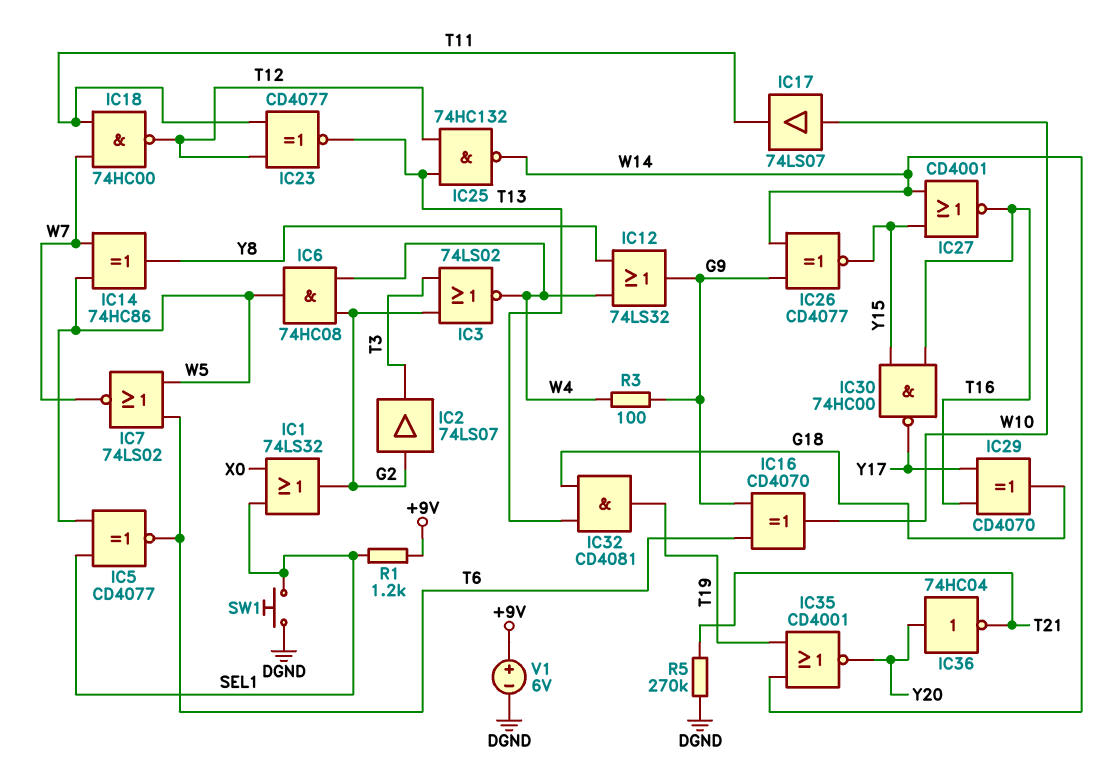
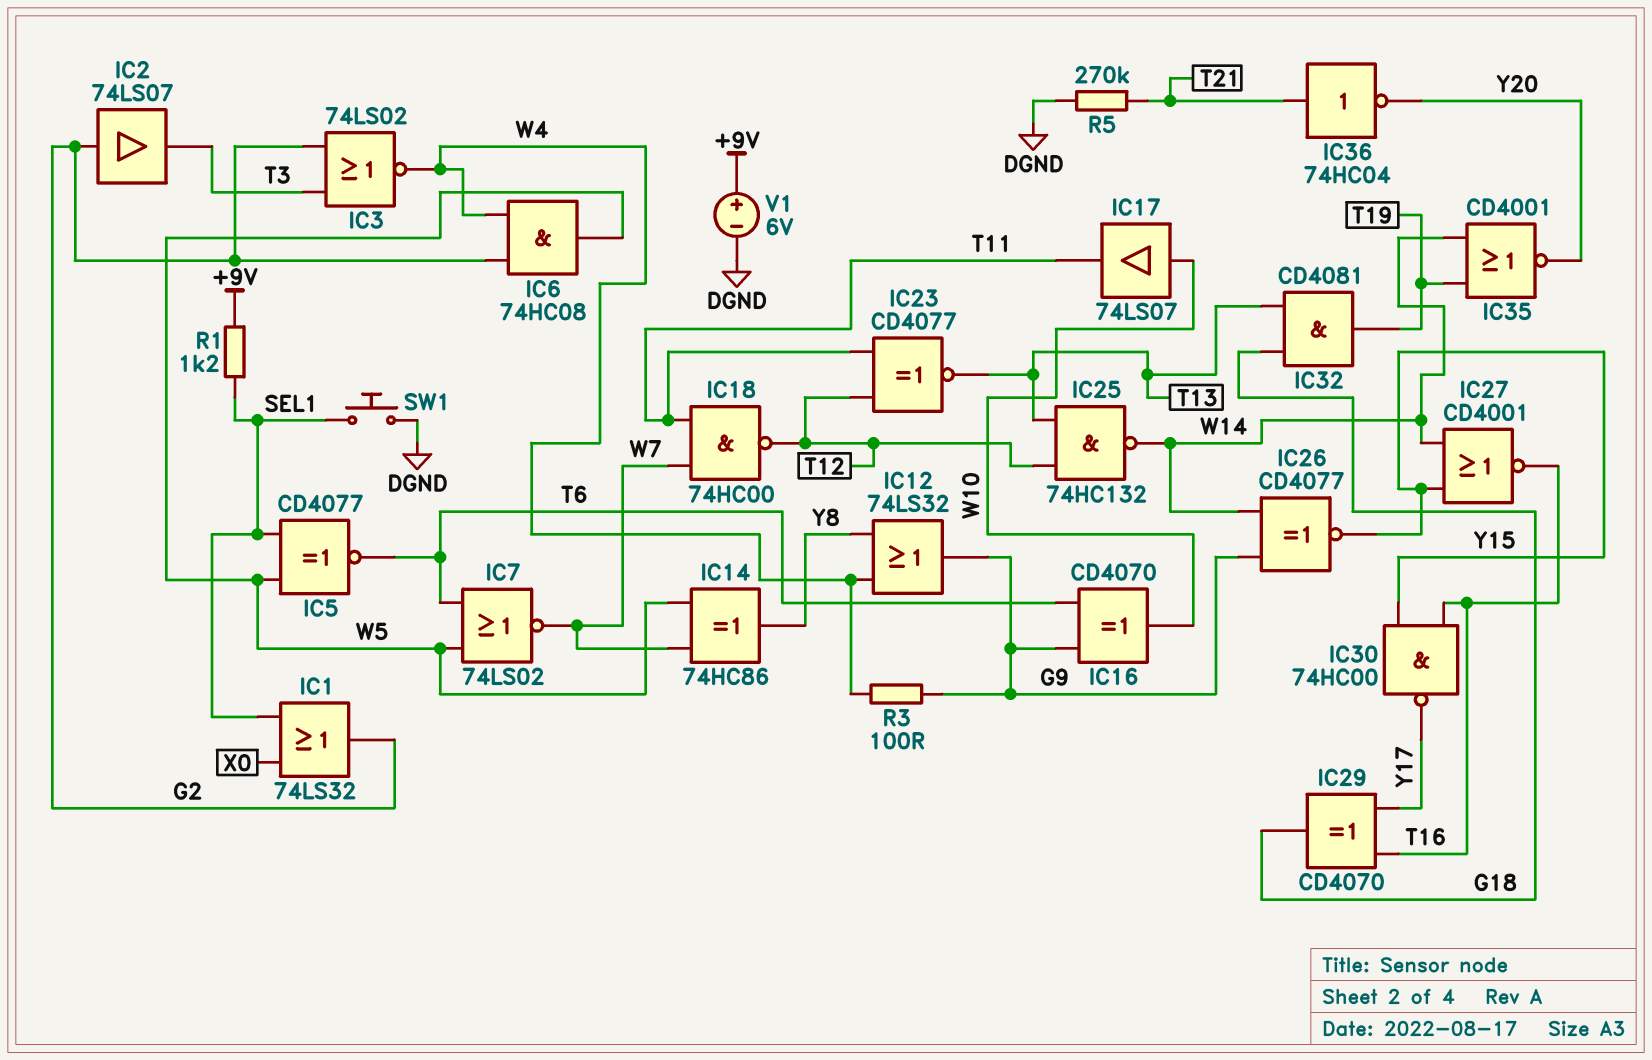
IC36: NOT 74HC04 (in Y20, out T21) -> NOT 74HC04 (in T21, out Y20)

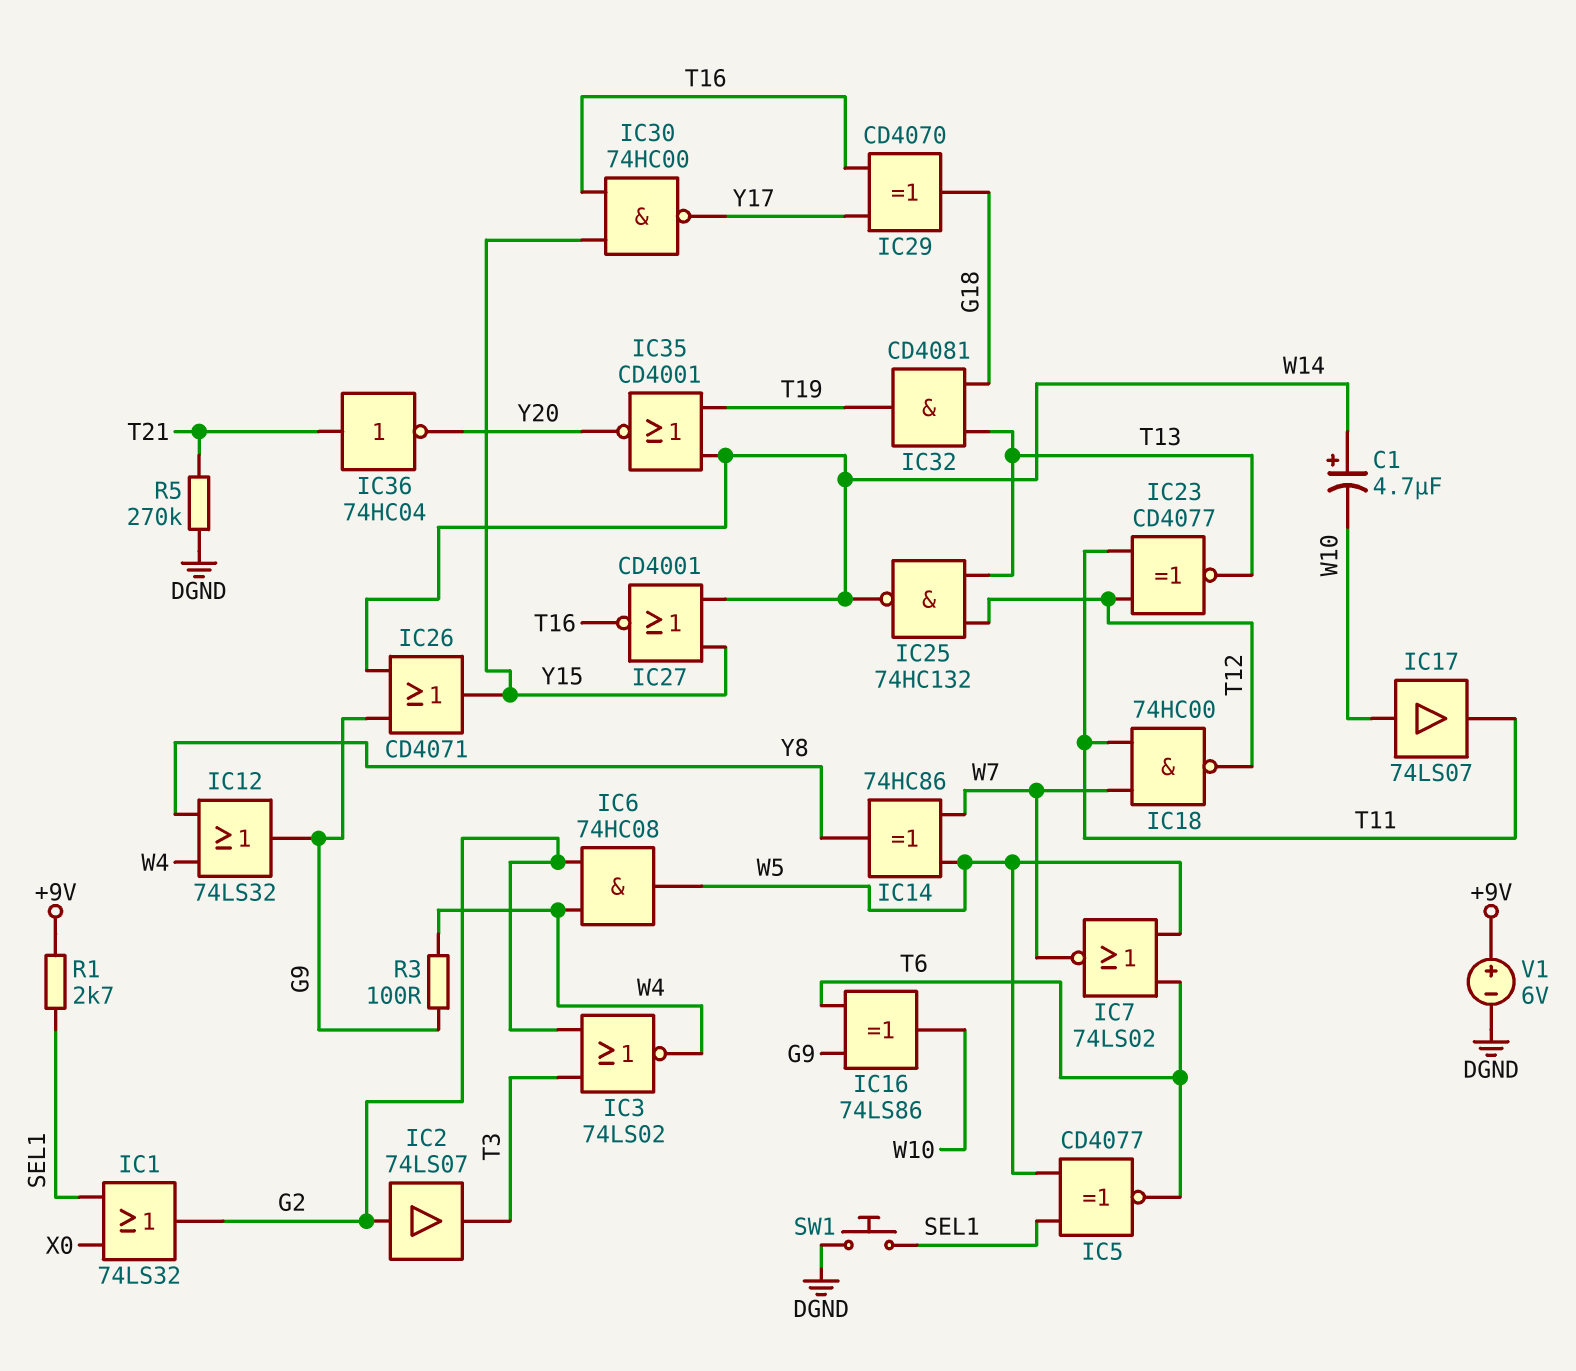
C1: none -> 4.7uF (plus W14, minus W10)
IC16: XOR CD4070 (in G9, in T6, out W10) -> XOR 74LS86 (in G9, in T6, out W10)
IC26: XNOR CD4077 (in G9, in W14, out Y15) -> OR CD4071 (in G9, in W14, out Y15)
R1: 1.2k (+9V, SEL1) -> 2.7k (+9V, SEL1)

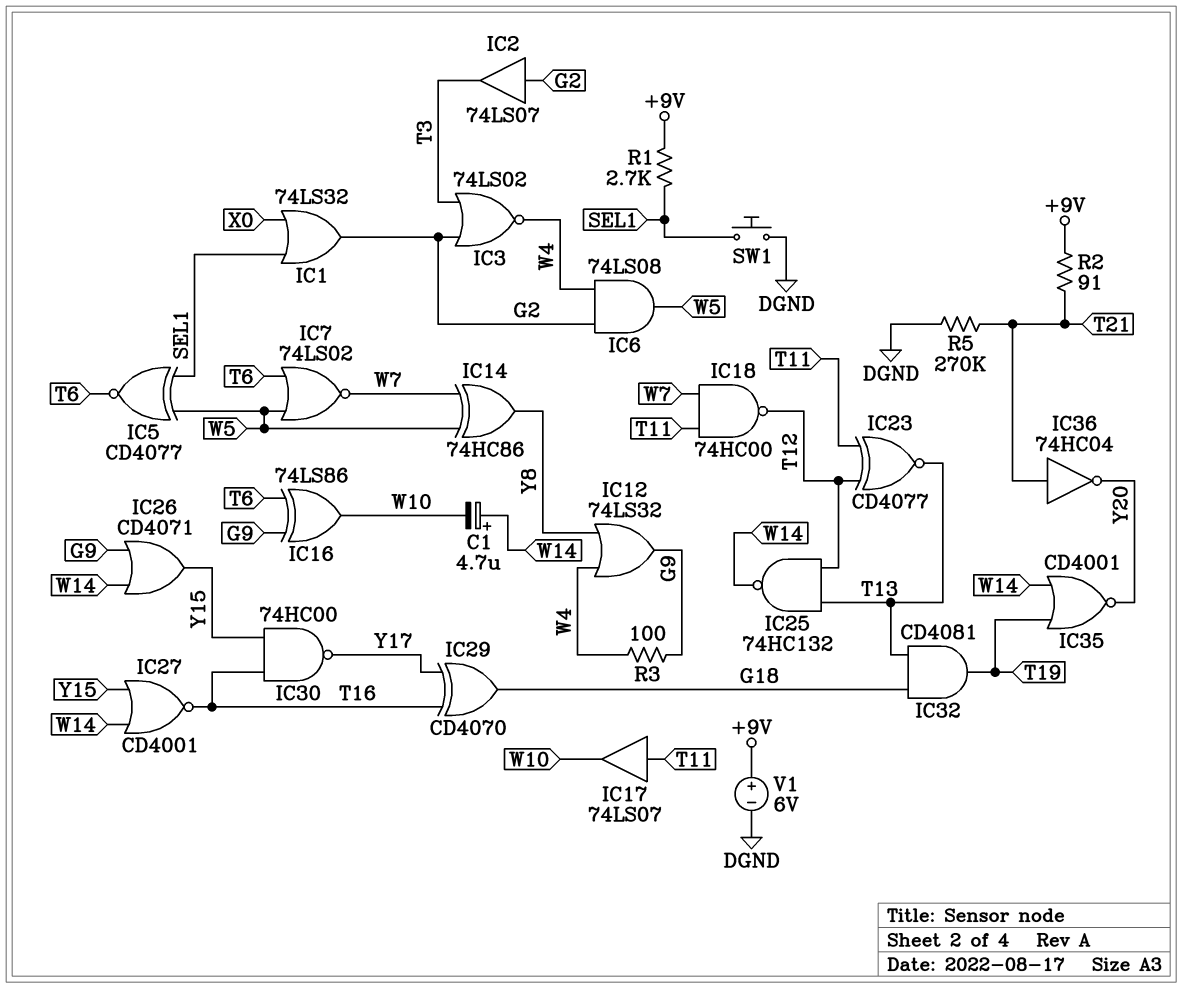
IC6: AND 74HC08 (in G2, in W4, out W5) -> AND 74LS08 (in G2, in W4, out W5)
IC17: buffer 74LS07 (in W10, out T11) -> buffer 74LS07 (in T11, out W10)
R2: none -> 91 (+9V, T21)

